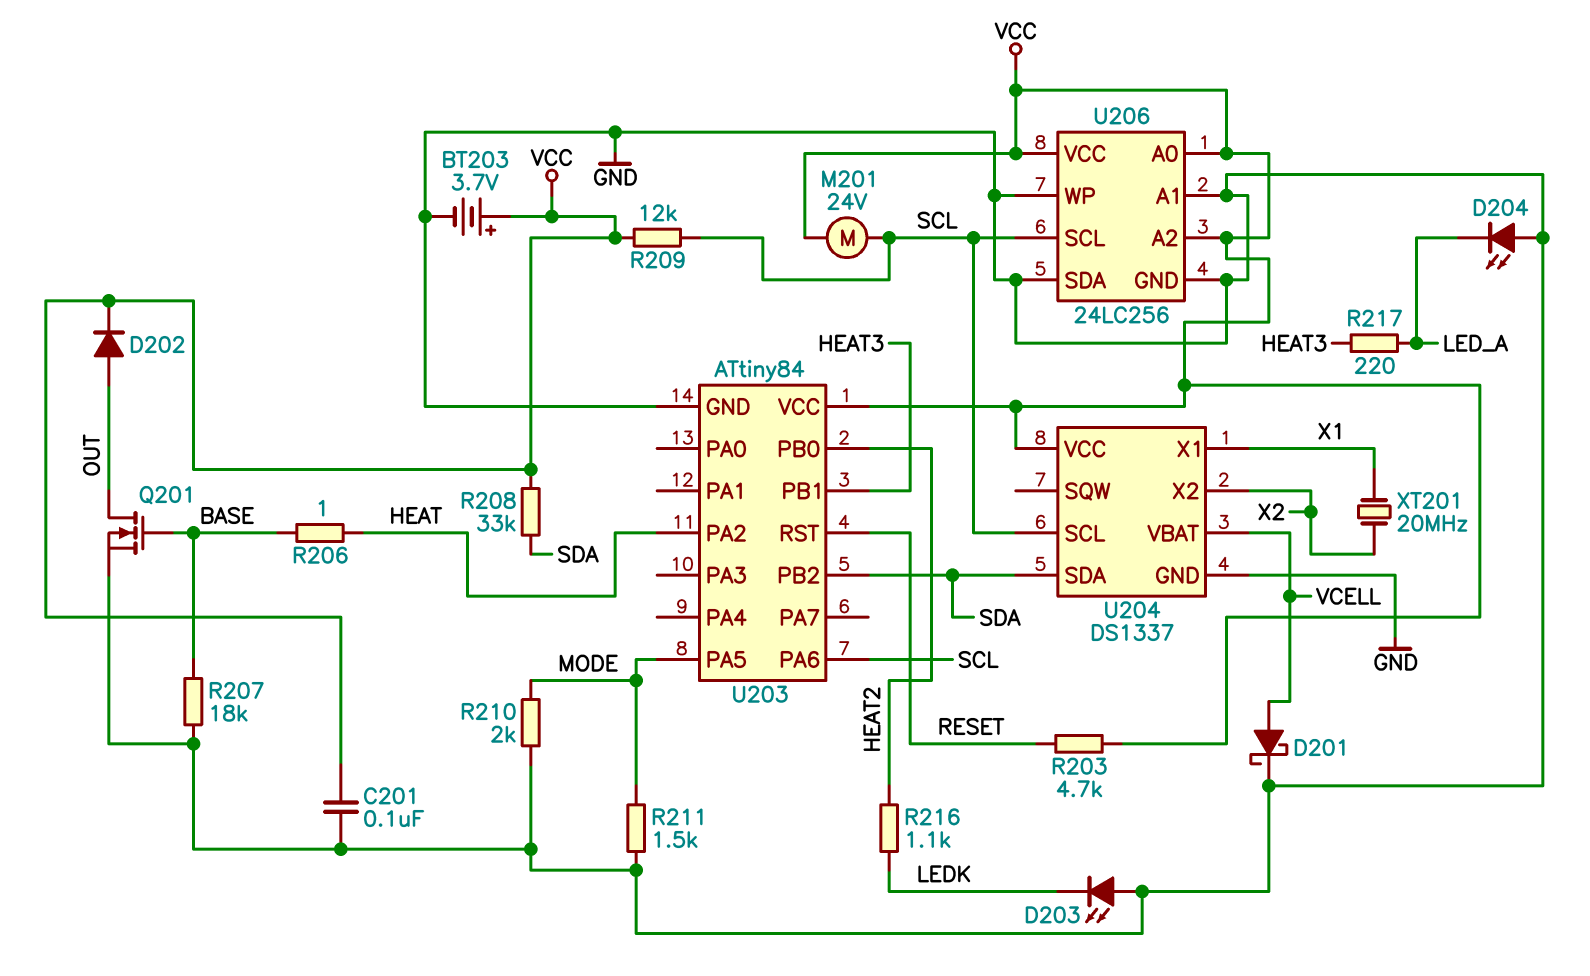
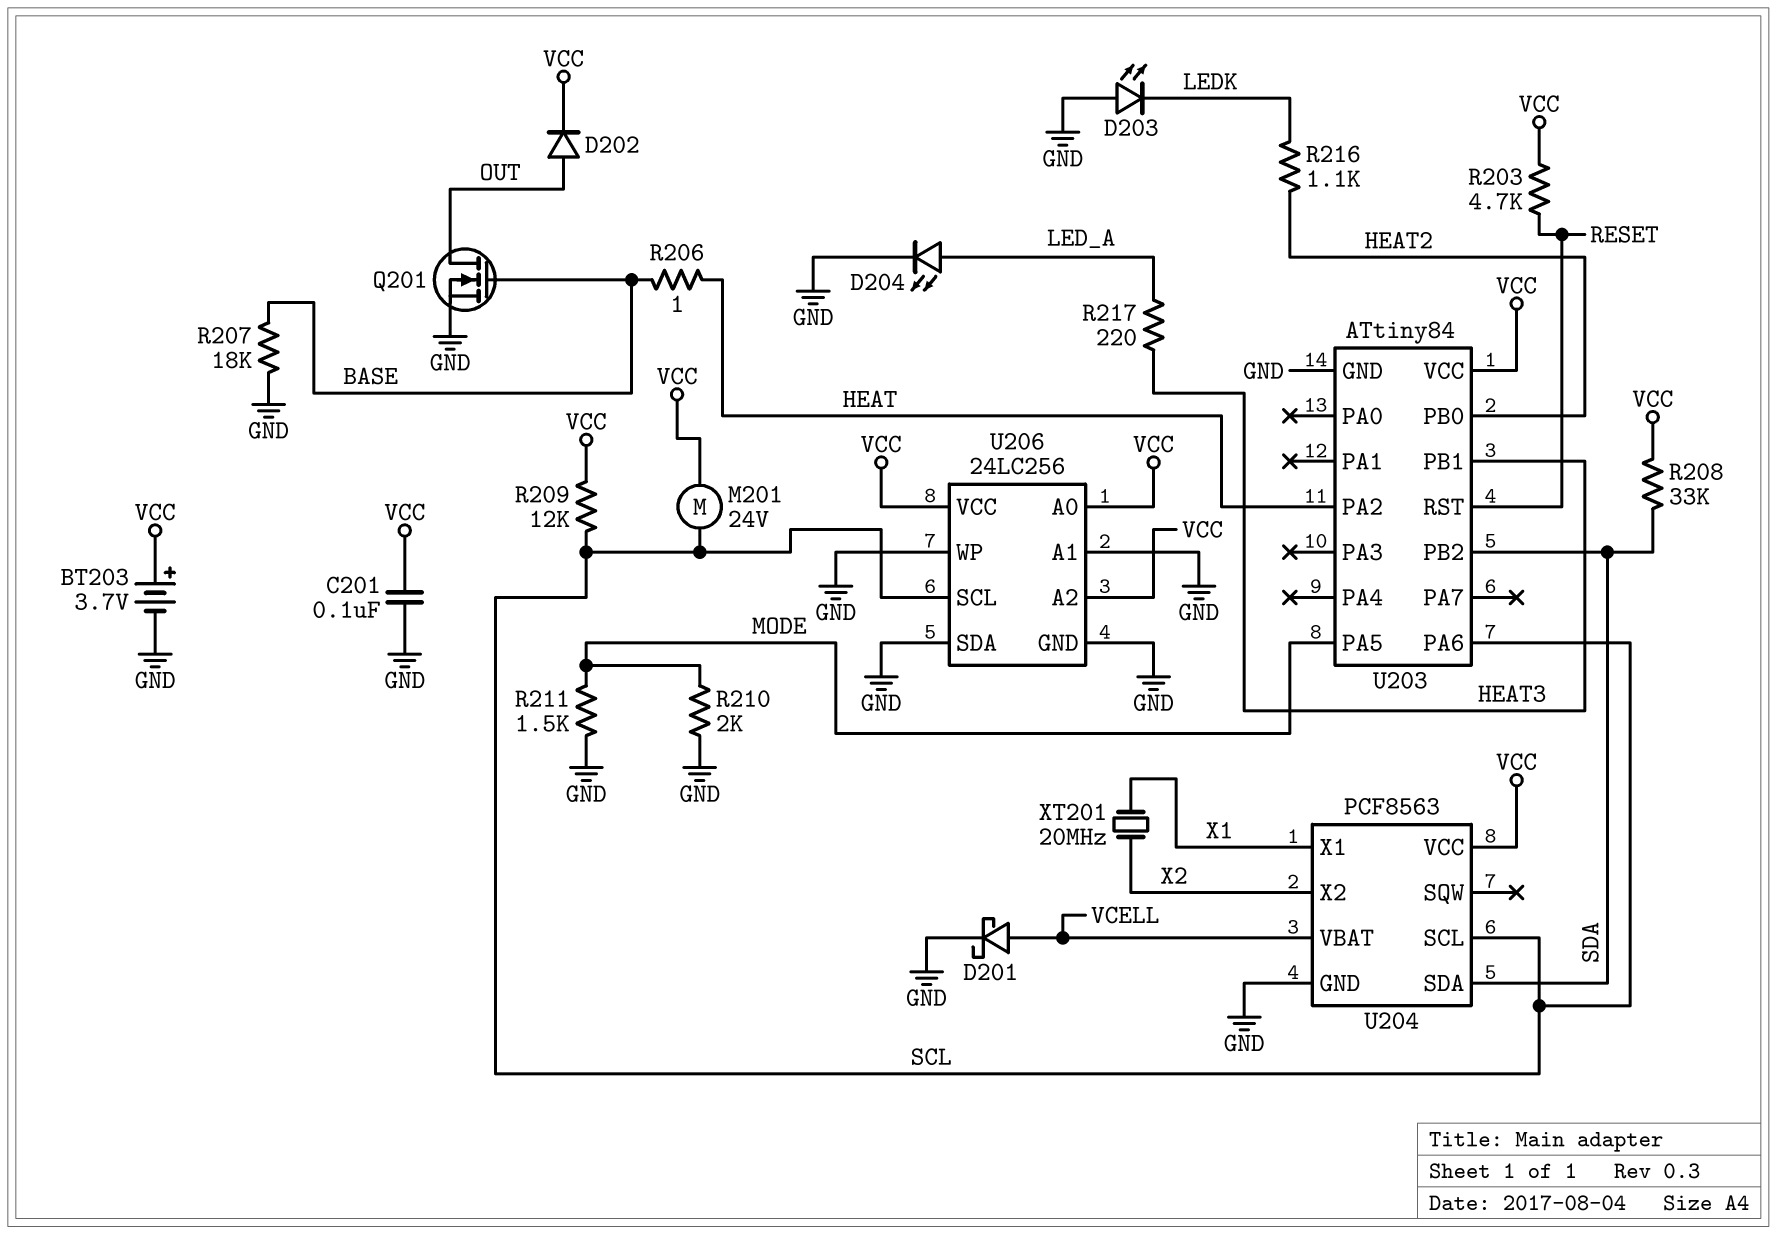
D204: LED (A GND, K LED_A) -> LED (A LED_A, K GND)
U204: DS1337 -> PCF8563

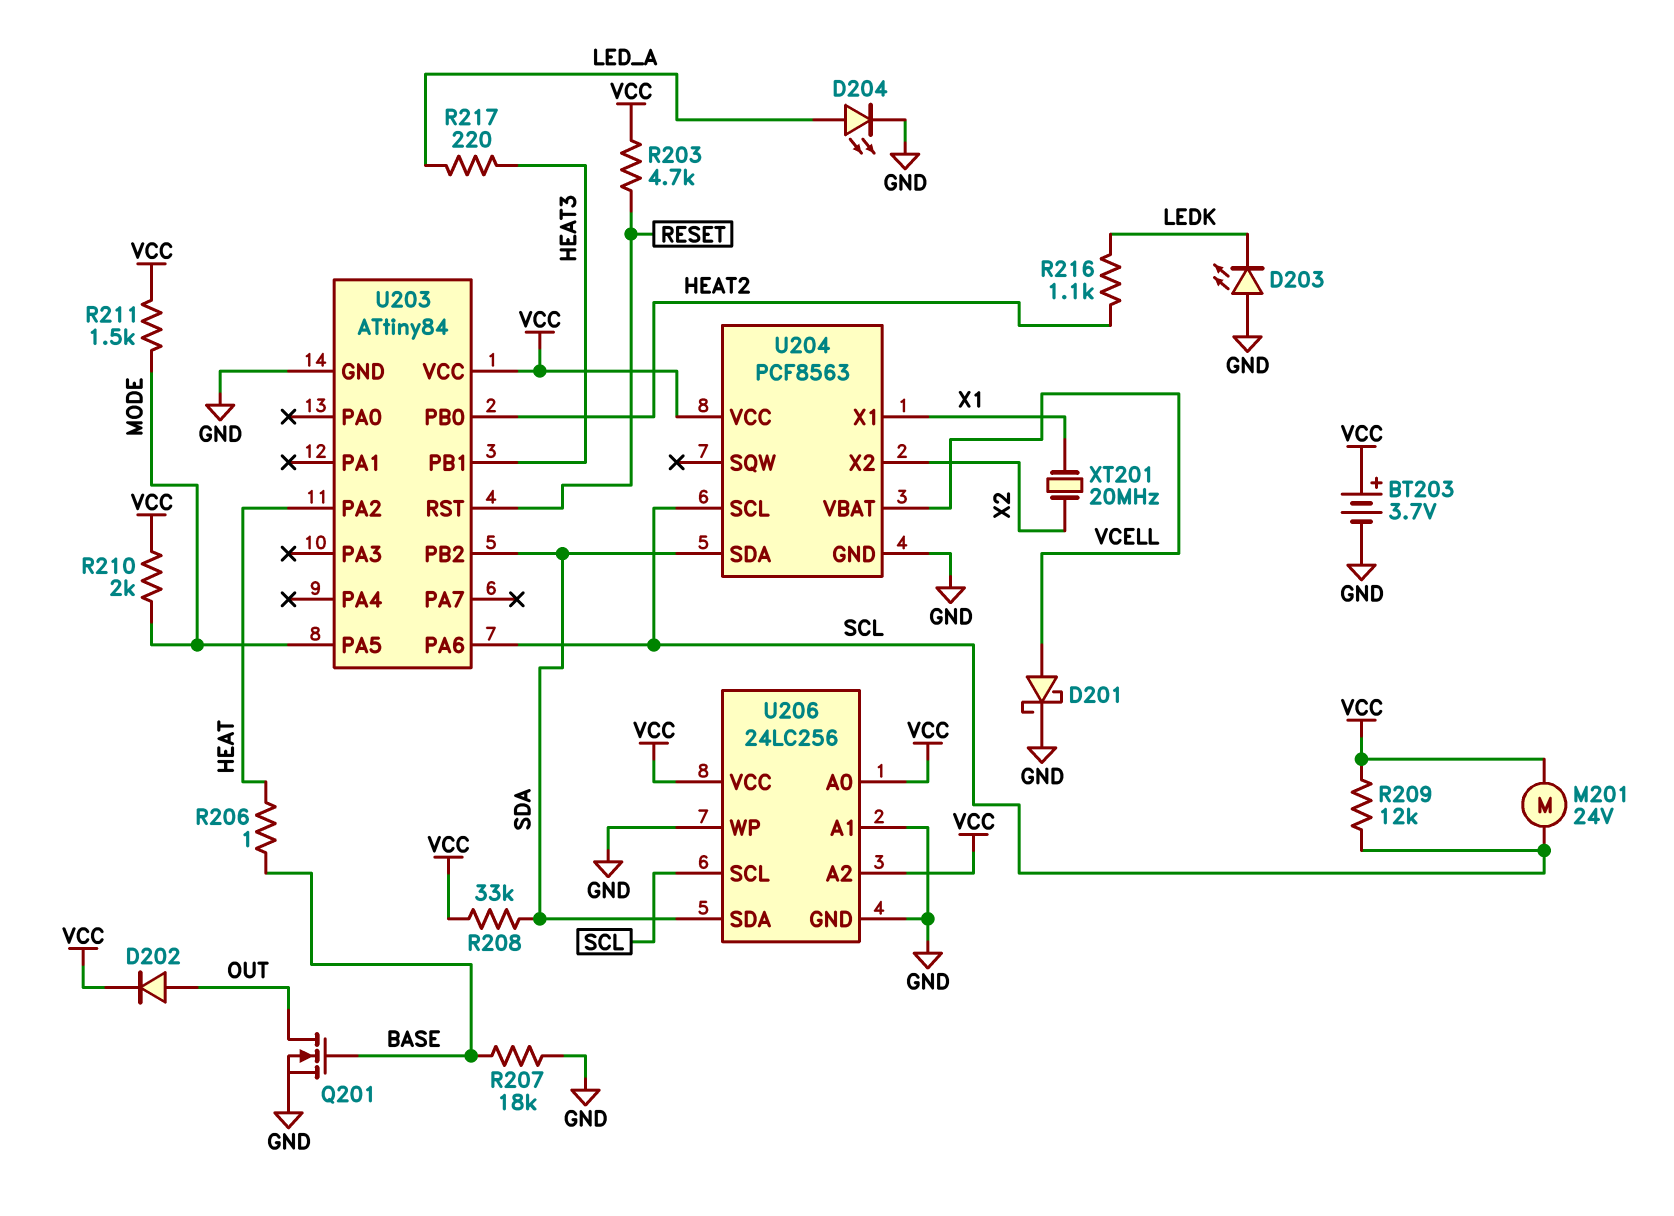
C201: 100nF (GND, VCC) -> none
R210: 2k (GND, MODE) -> 2k (MODE, VCC)
R211: 1.5k (GND, MODE) -> 1.5k (MODE, VCC)
U206 pin SDA: GND -> SDA

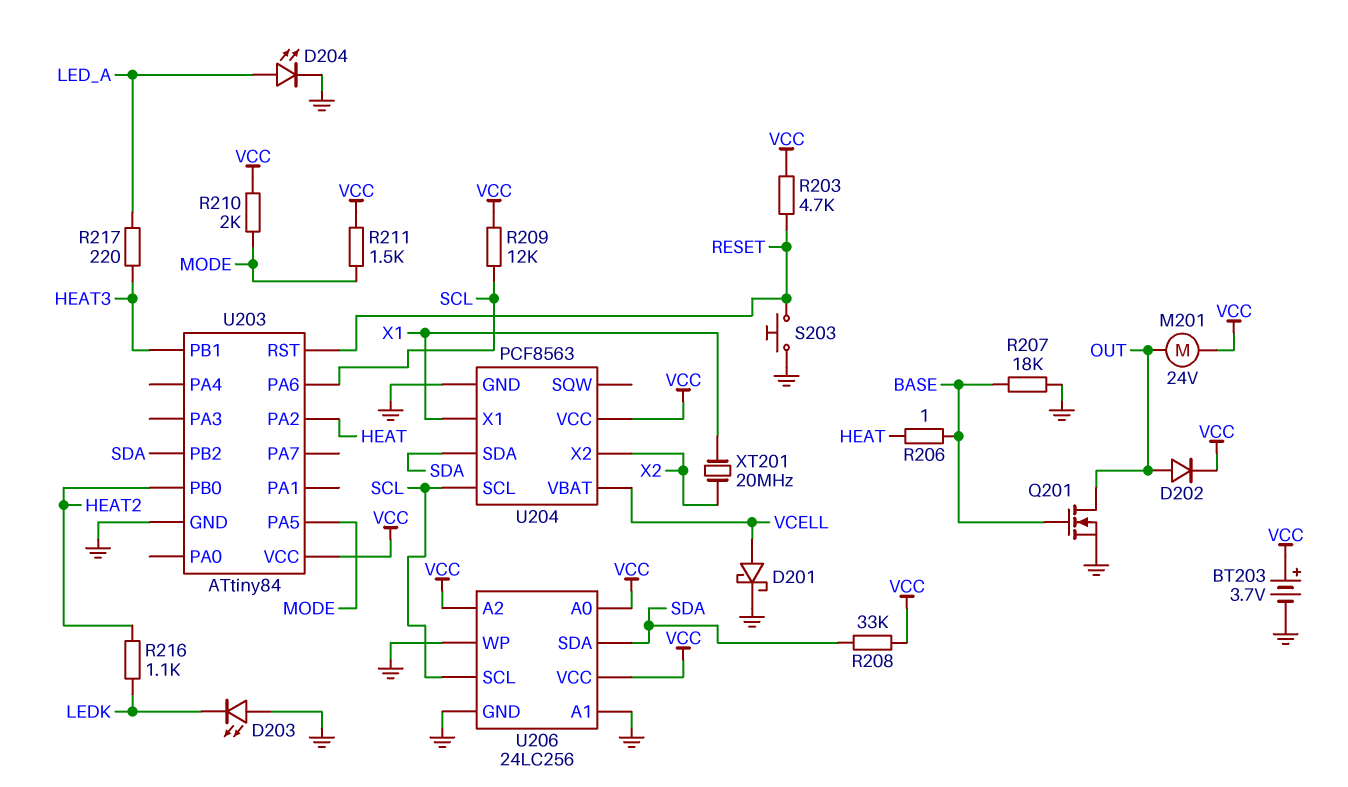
M201: motor 24V (SCL, VCC) -> motor 24V (OUT, VCC)
S203: none -> button (GND, RESET)

